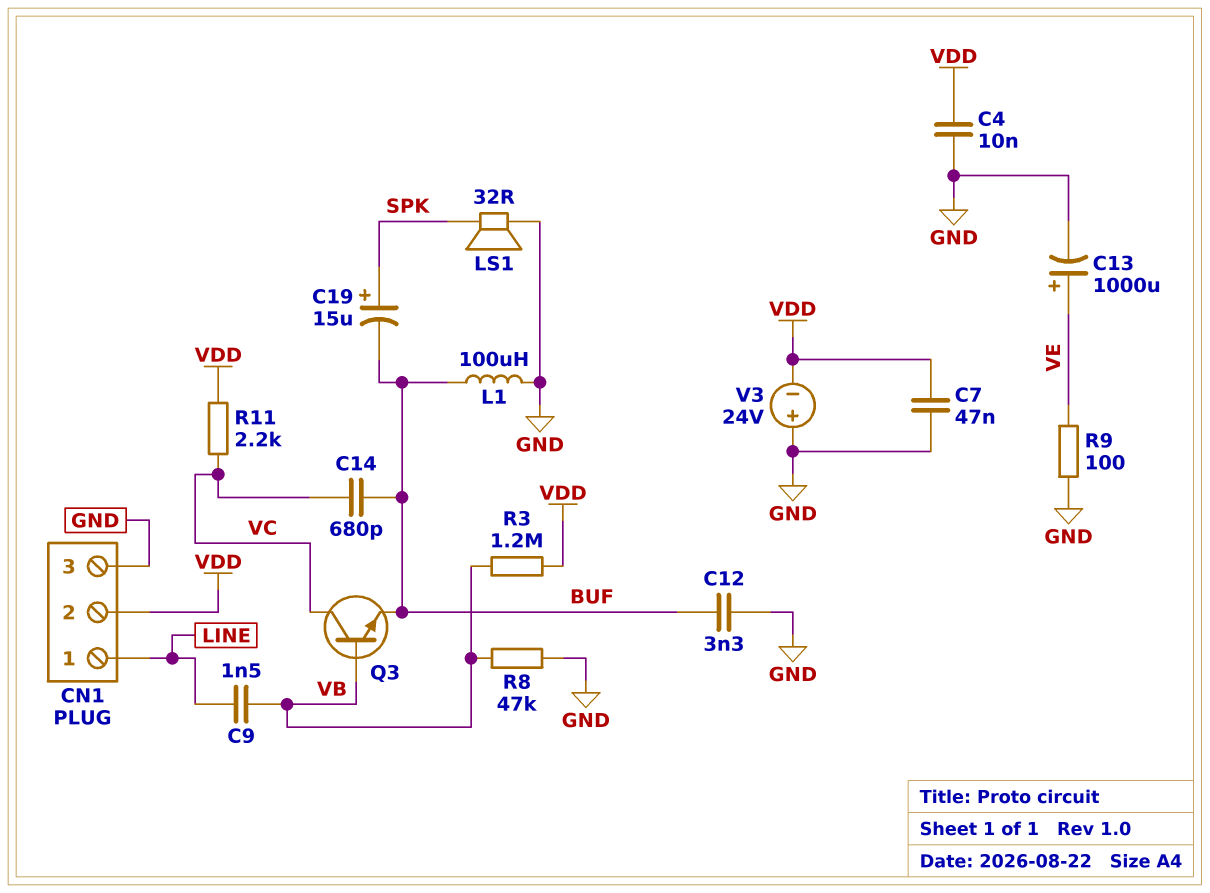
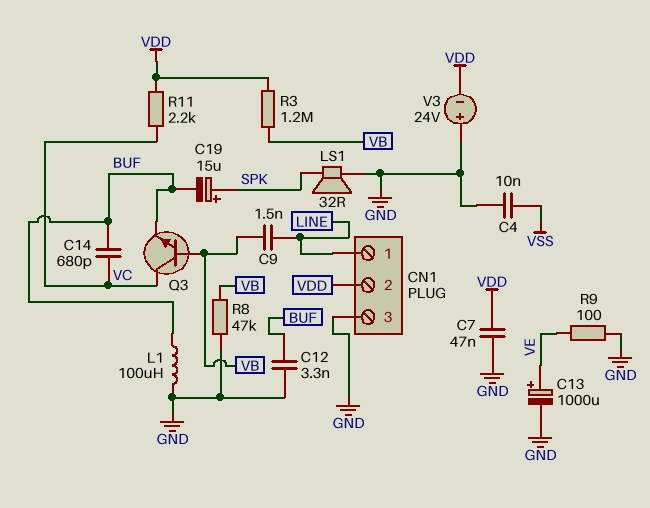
C4: 10nF (GND, VDD) -> 10nF (GND, VSS)

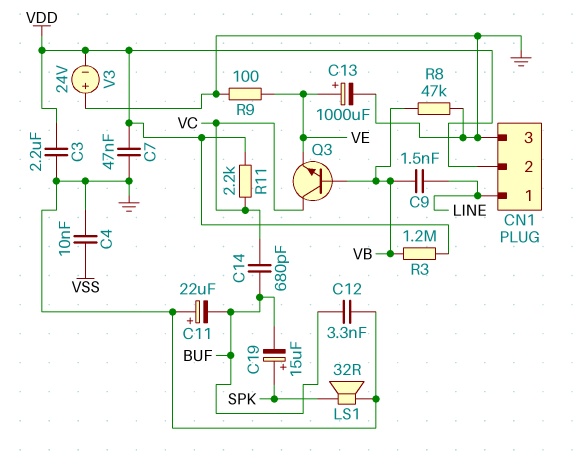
C3: none -> 2.2uF (GND, VDD)
C11: none -> 22uF (plus GND, minus BUF)
L1: 100uH (BUF, GND) -> none
Q3: NPN (B VB, C VC, E BUF) -> NPN (B VB, C VC, E VE)

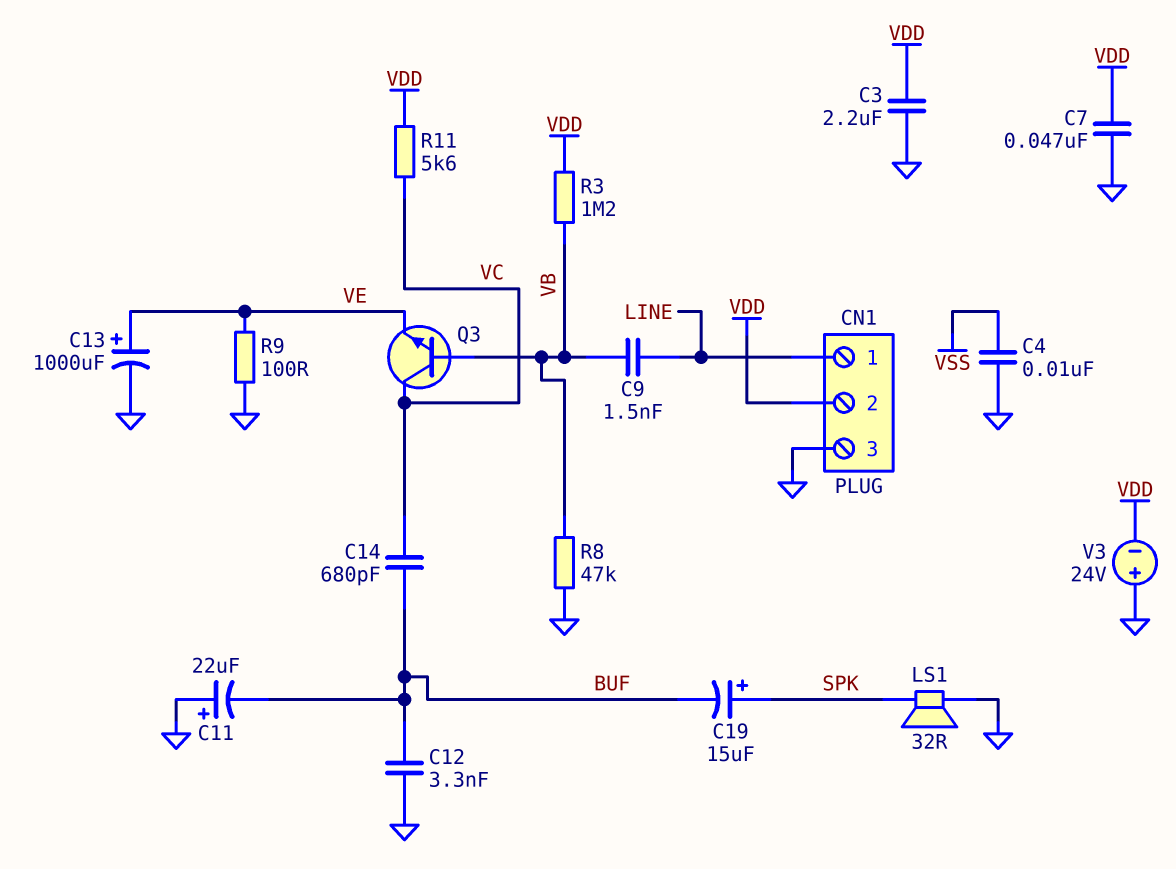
R11: 2.2k (VC, VDD) -> 5.6k (VC, VDD)

